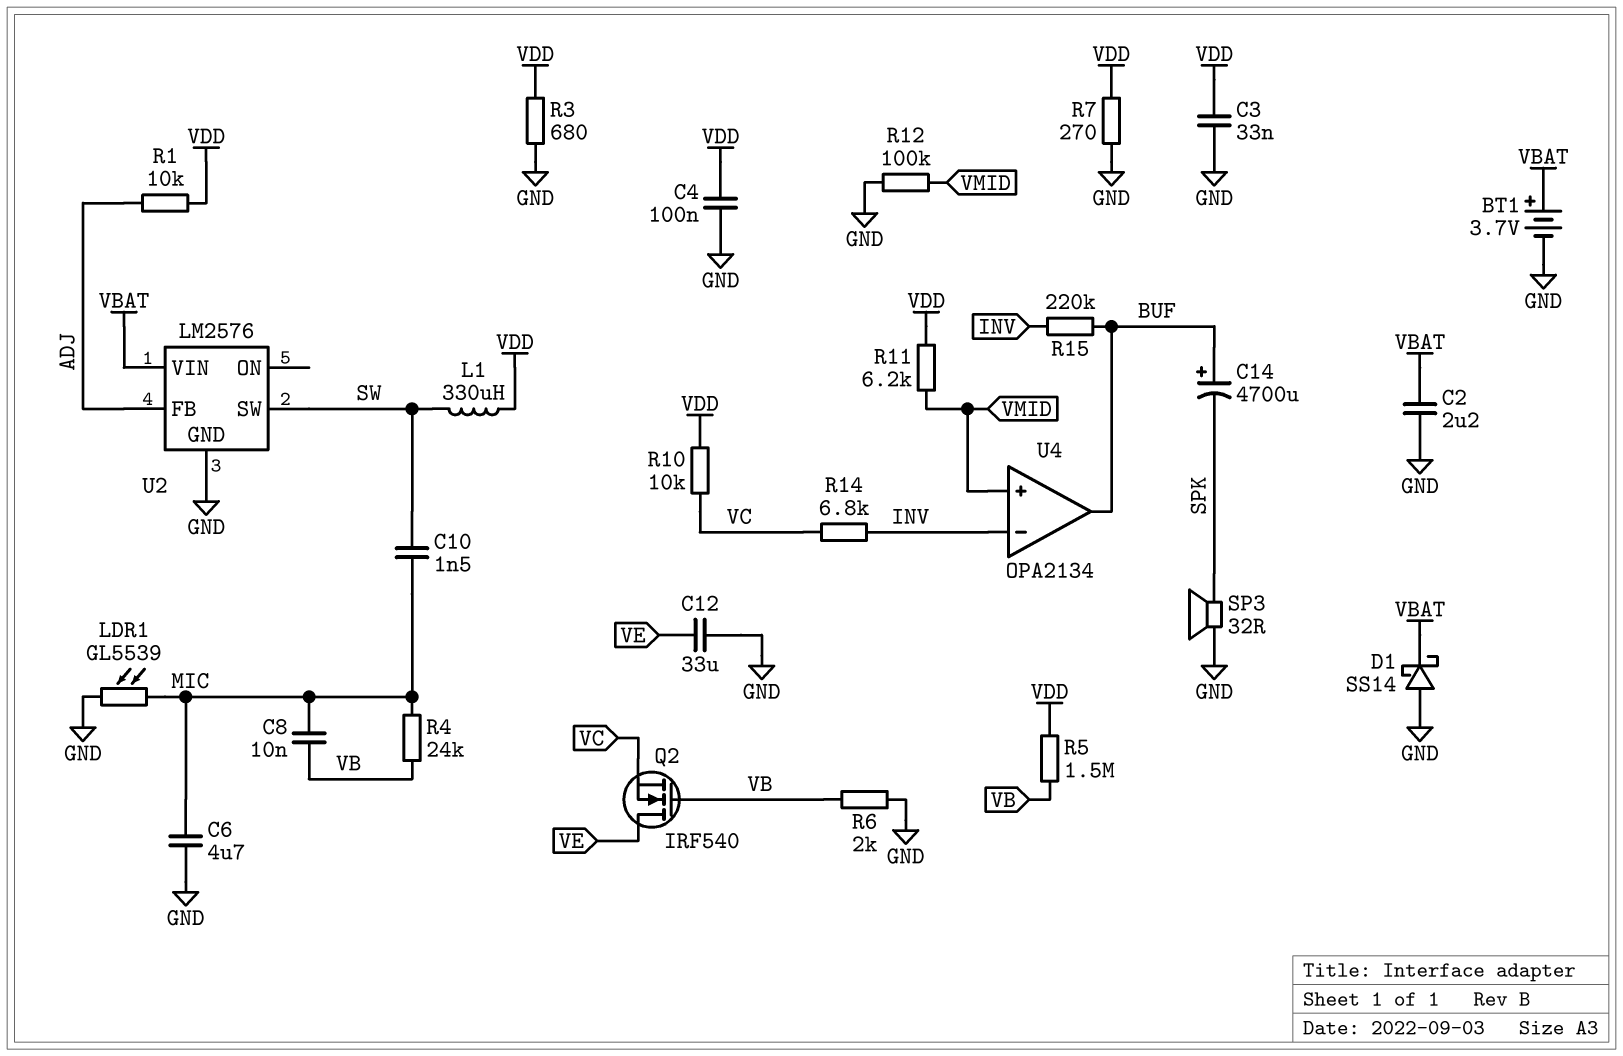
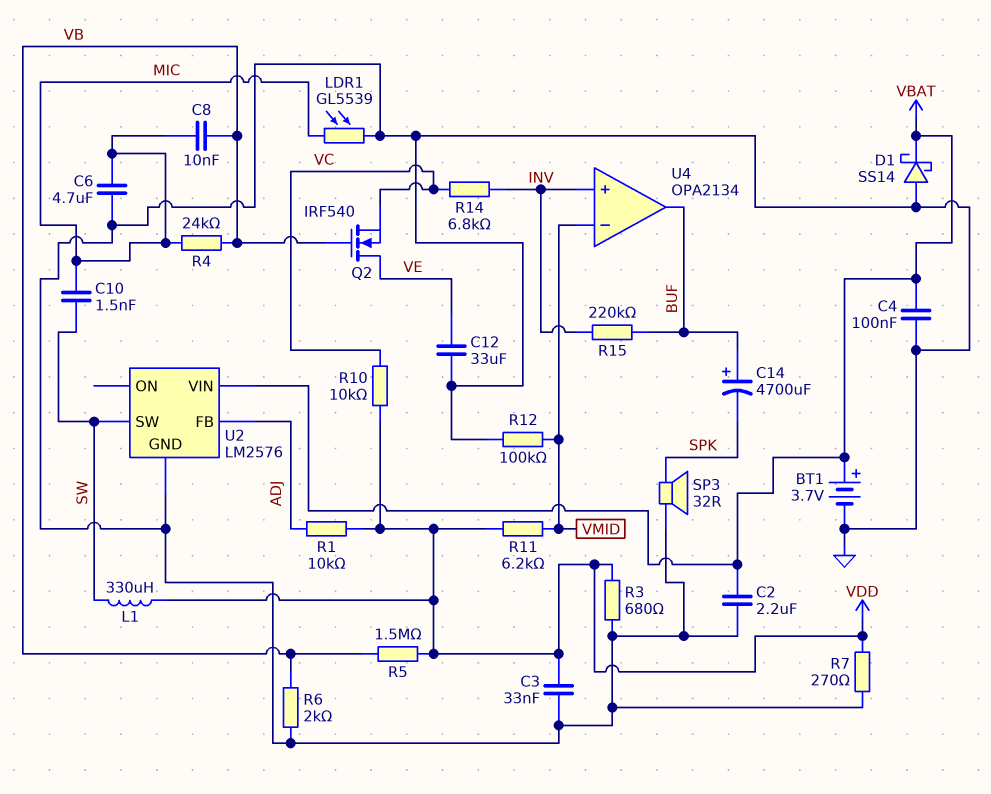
C4: 100nF (GND, VDD) -> 100nF (GND, VBAT)
U4 pin in+: VMID -> INV
U4 pin in-: INV -> VMID

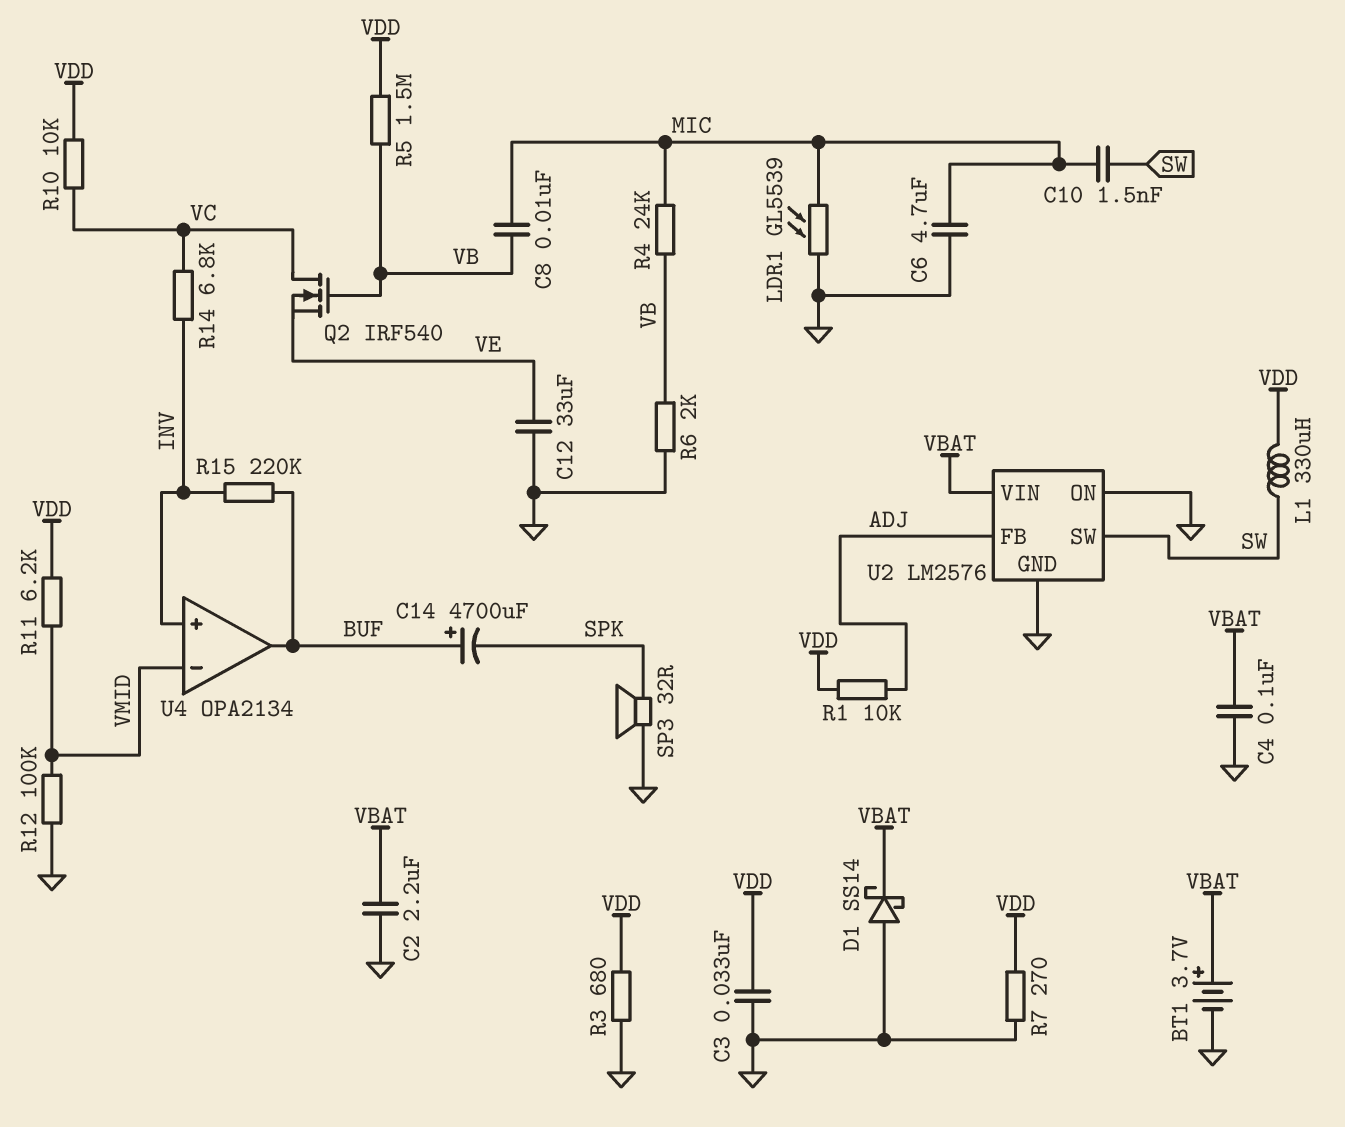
Q2: NMOS IRF540 (G VB, D VE, S VC) -> NMOS IRF540 (G VB, D VC, S VE)
U2 pin ON: none -> GND

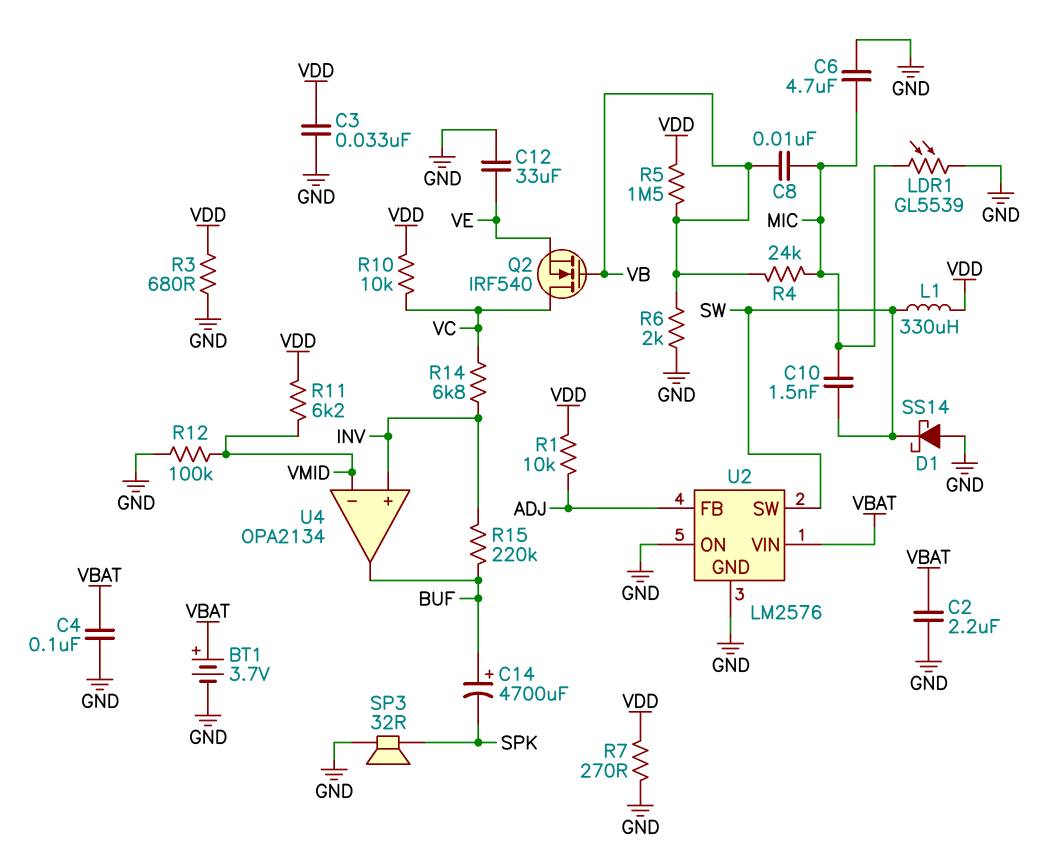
D1: schottky SS14 (A GND, K VBAT) -> schottky SS14 (A GND, K SW)

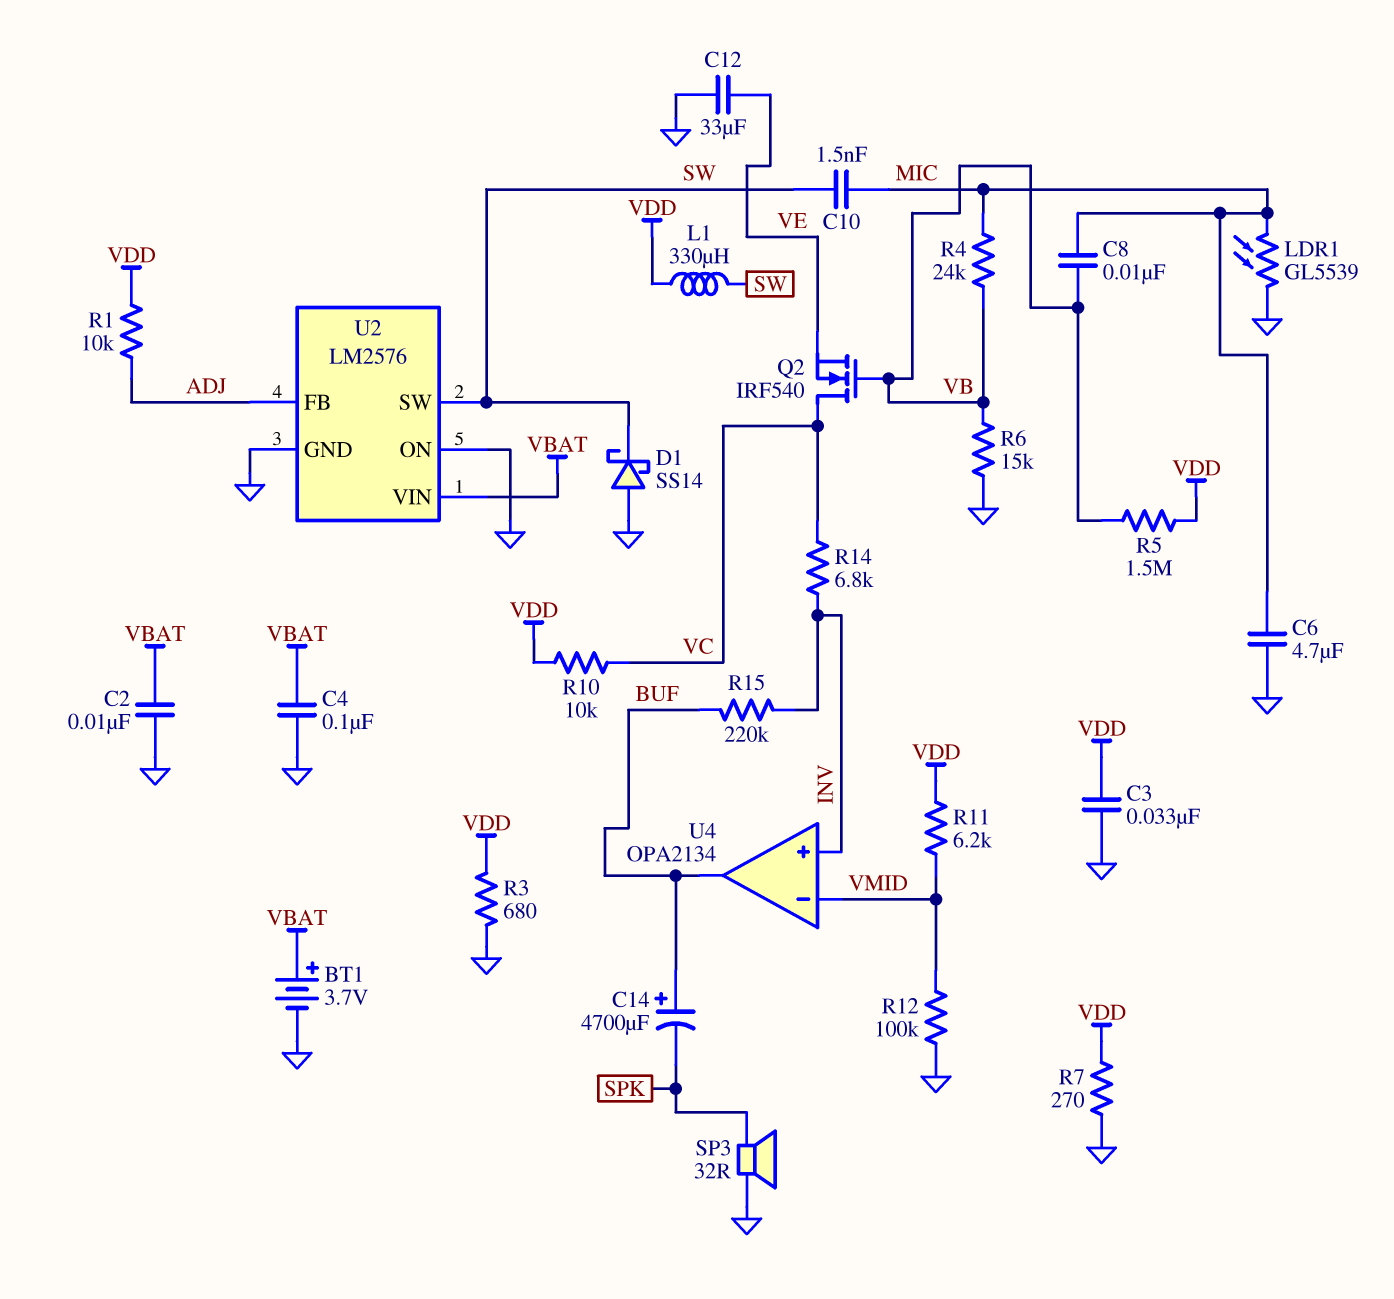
C2: 2.2uF (GND, VBAT) -> 10nF (GND, VBAT)
R6: 2k (GND, VB) -> 15k (GND, VB)

